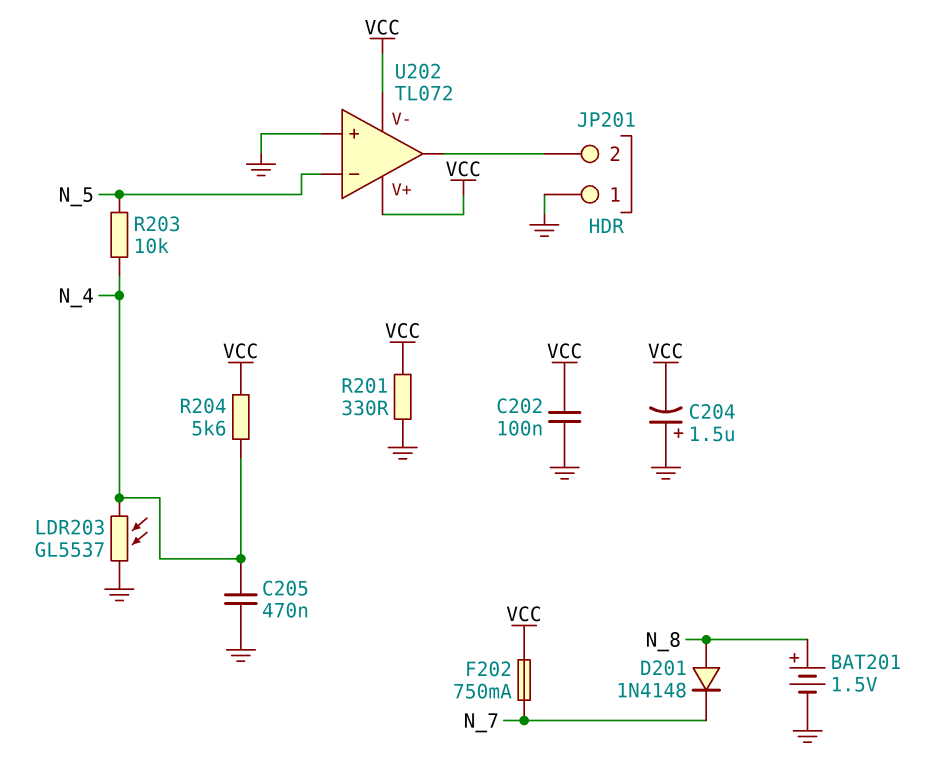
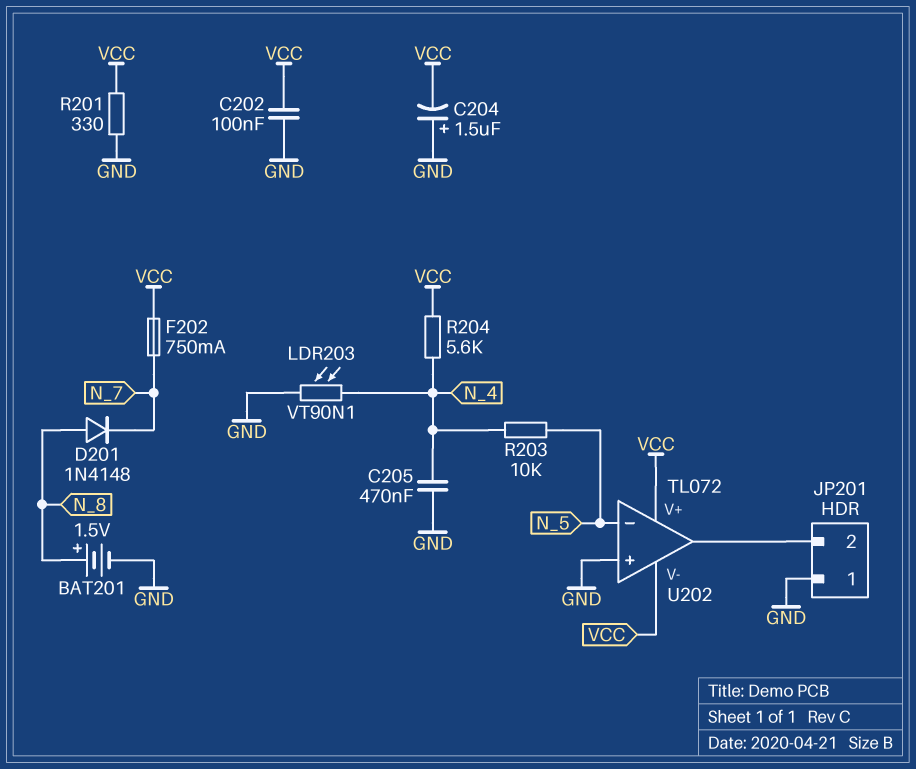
LDR203: GL5537 (GND, N_4) -> VT90N1 (GND, N_4)

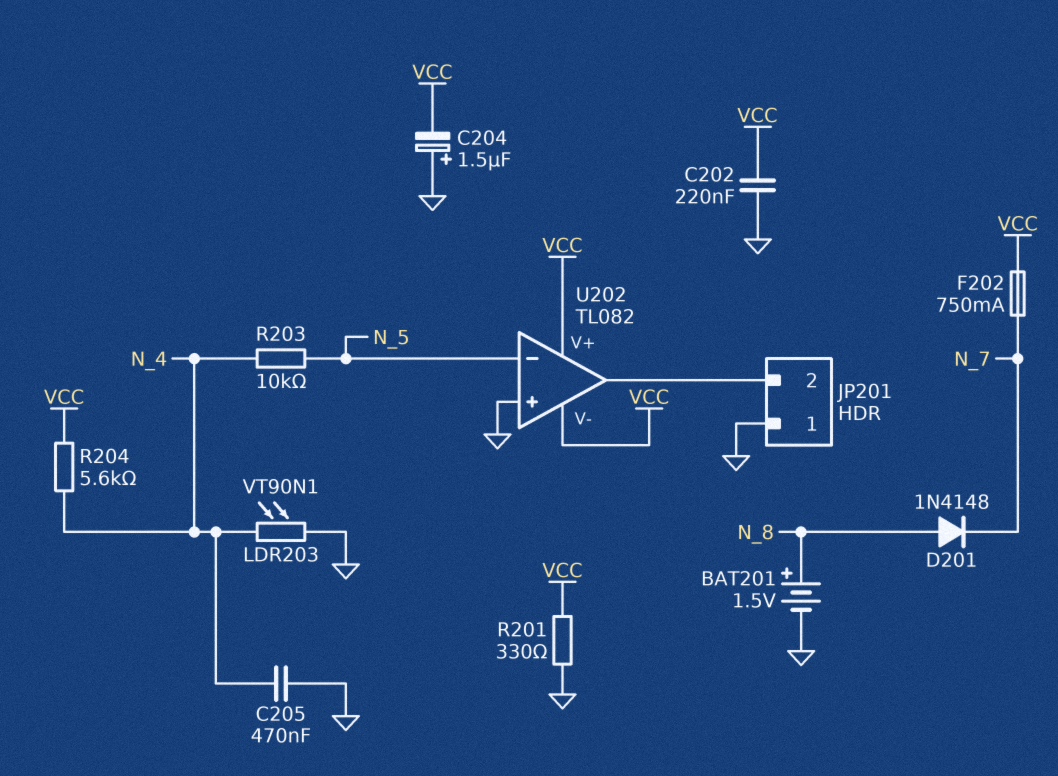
C202: 100nF (GND, VCC) -> 220nF (GND, VCC)
U202: TL072 -> TL082

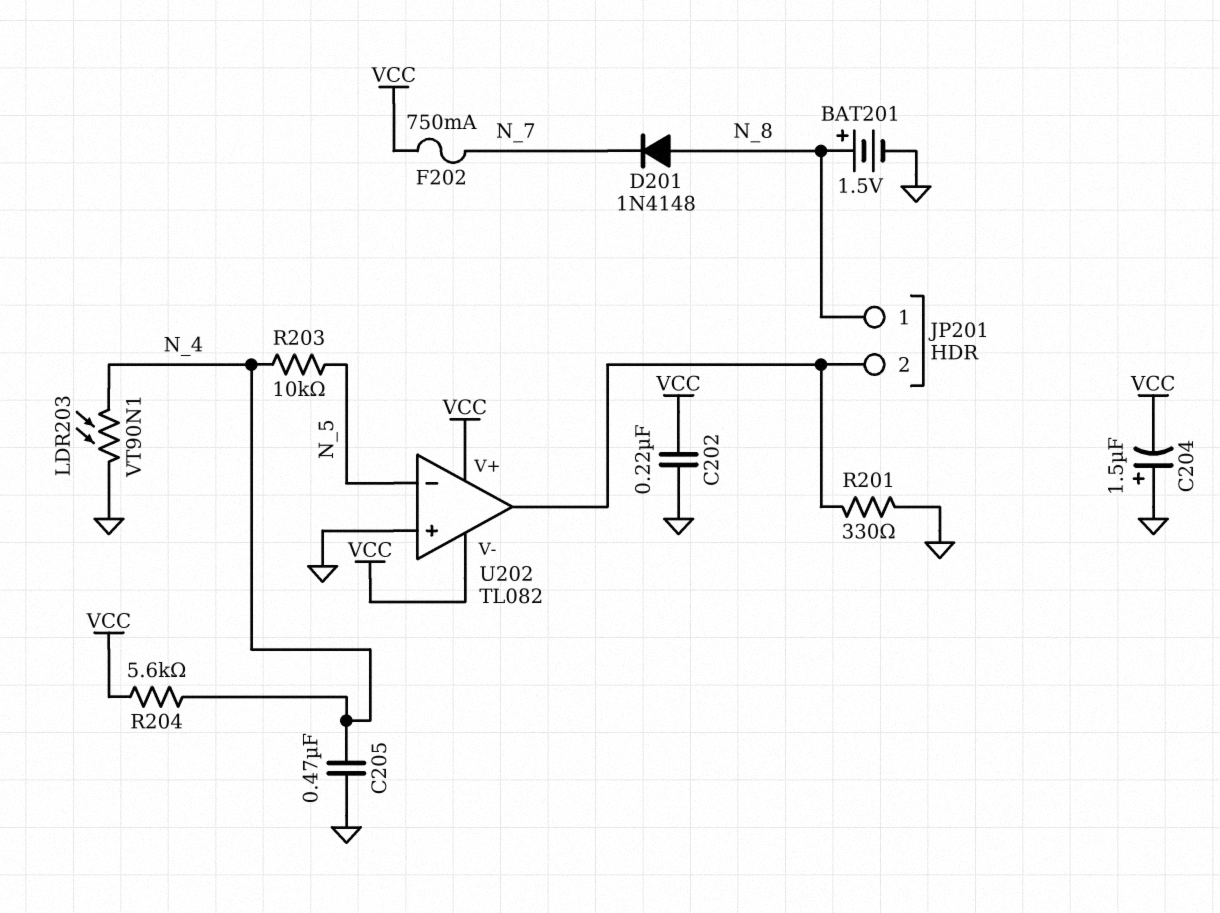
JP201 pin 1: GND -> N_8
R201: 330 (GND, VCC) -> 330 (GND, JP201/2)

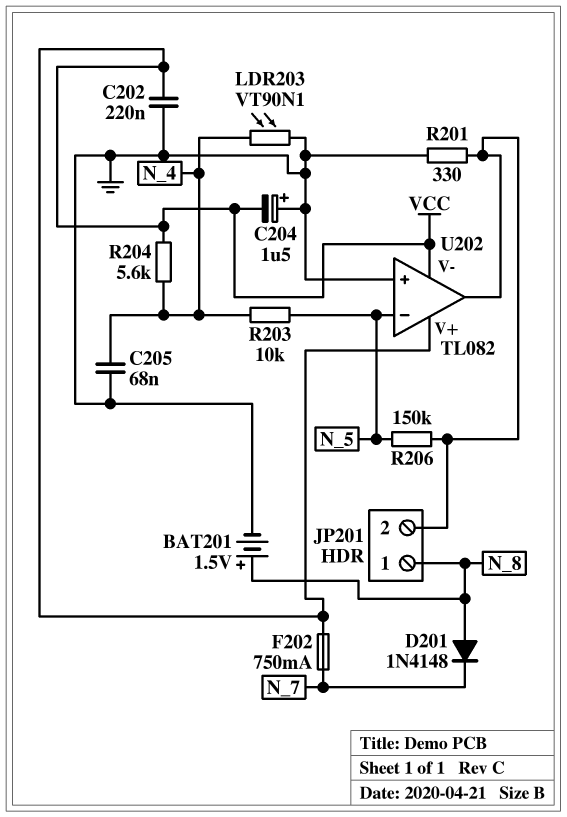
C205: 470nF (GND, N_4) -> 68nF (GND, N_4)
R206: none -> 150k (JP201/2, N_5)

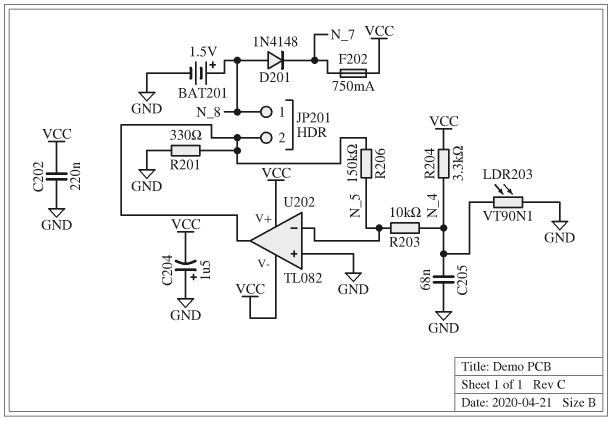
R204: 5.6k (N_4, VCC) -> 3.3k (N_4, VCC)

